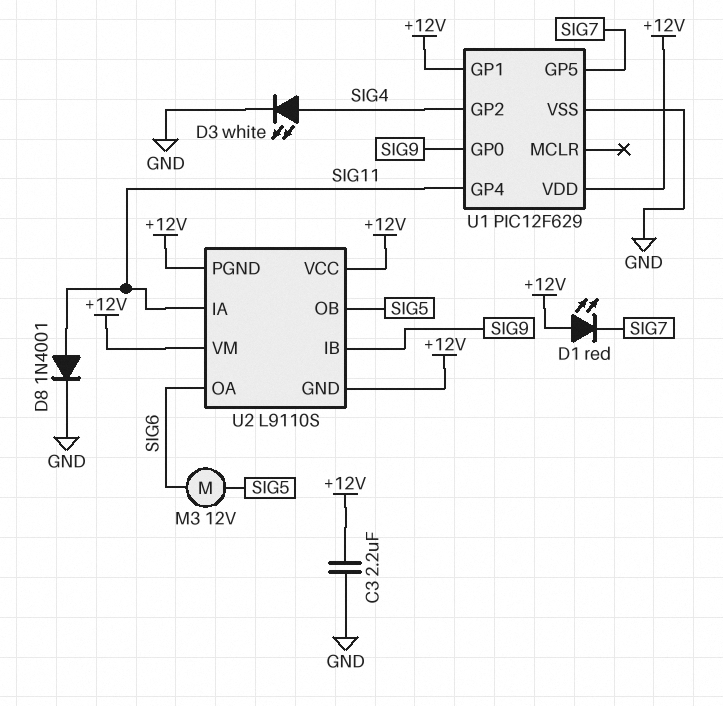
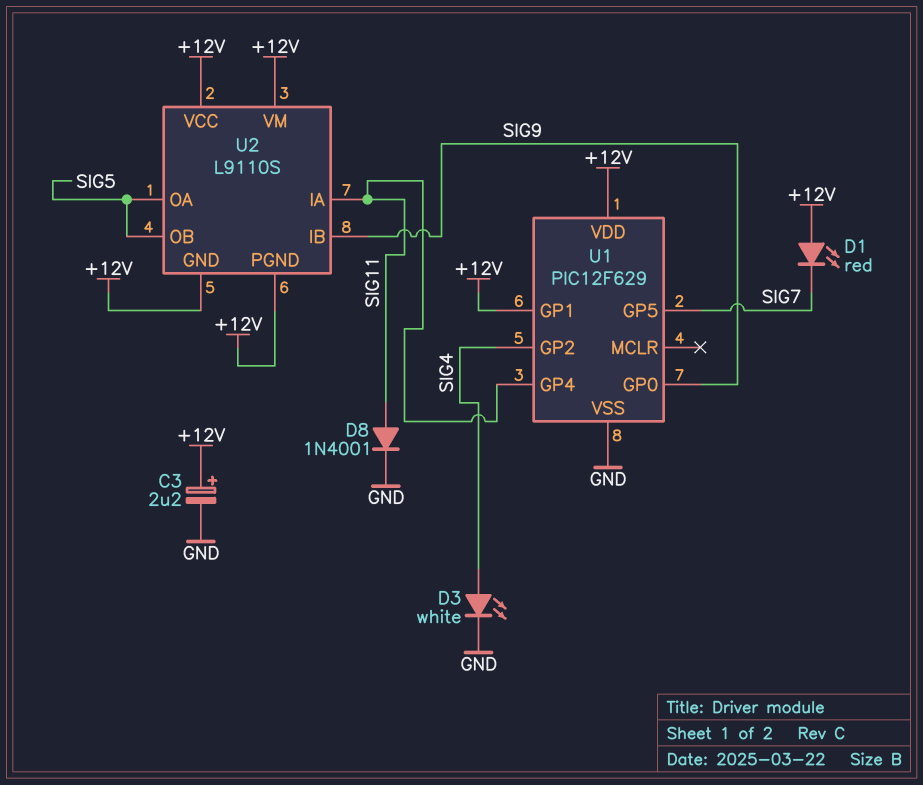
C3: 2.2uF (+12V, GND) -> 2.2uF (plus +12V, minus GND)
M3: motor 12V (SIG5, SIG6) -> none
U2 pin OA: SIG6 -> SIG5

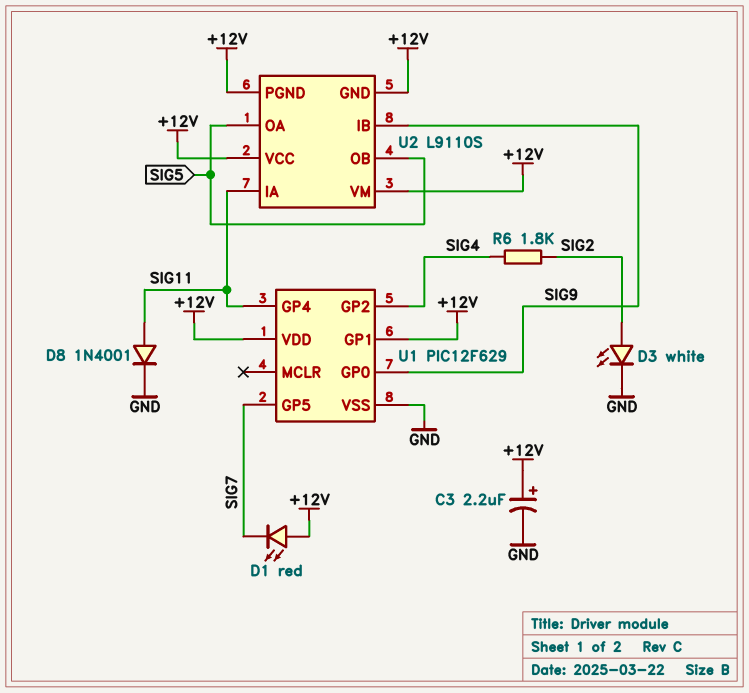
D3: LED white (A SIG4, K GND) -> LED white (A SIG2, K GND)
R6: none -> 1.8k (SIG2, SIG4)

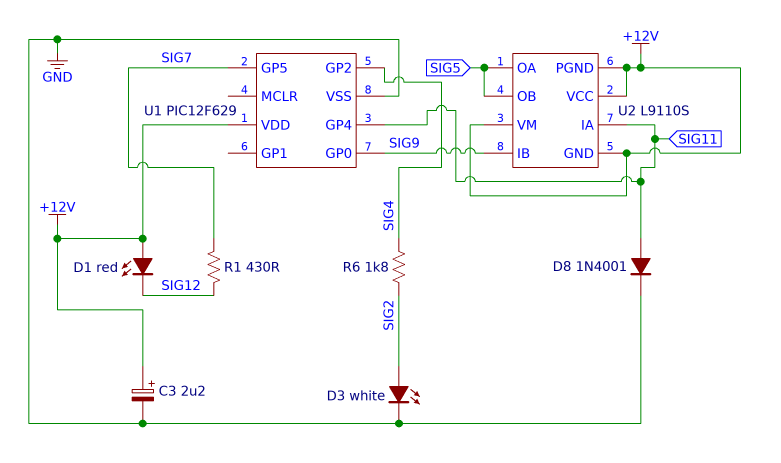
D1: LED red (A +12V, K SIG7) -> LED red (A +12V, K SIG12)
R1: none -> 430 (SIG7, SIG12)
U1 pin GP1: +12V -> none

